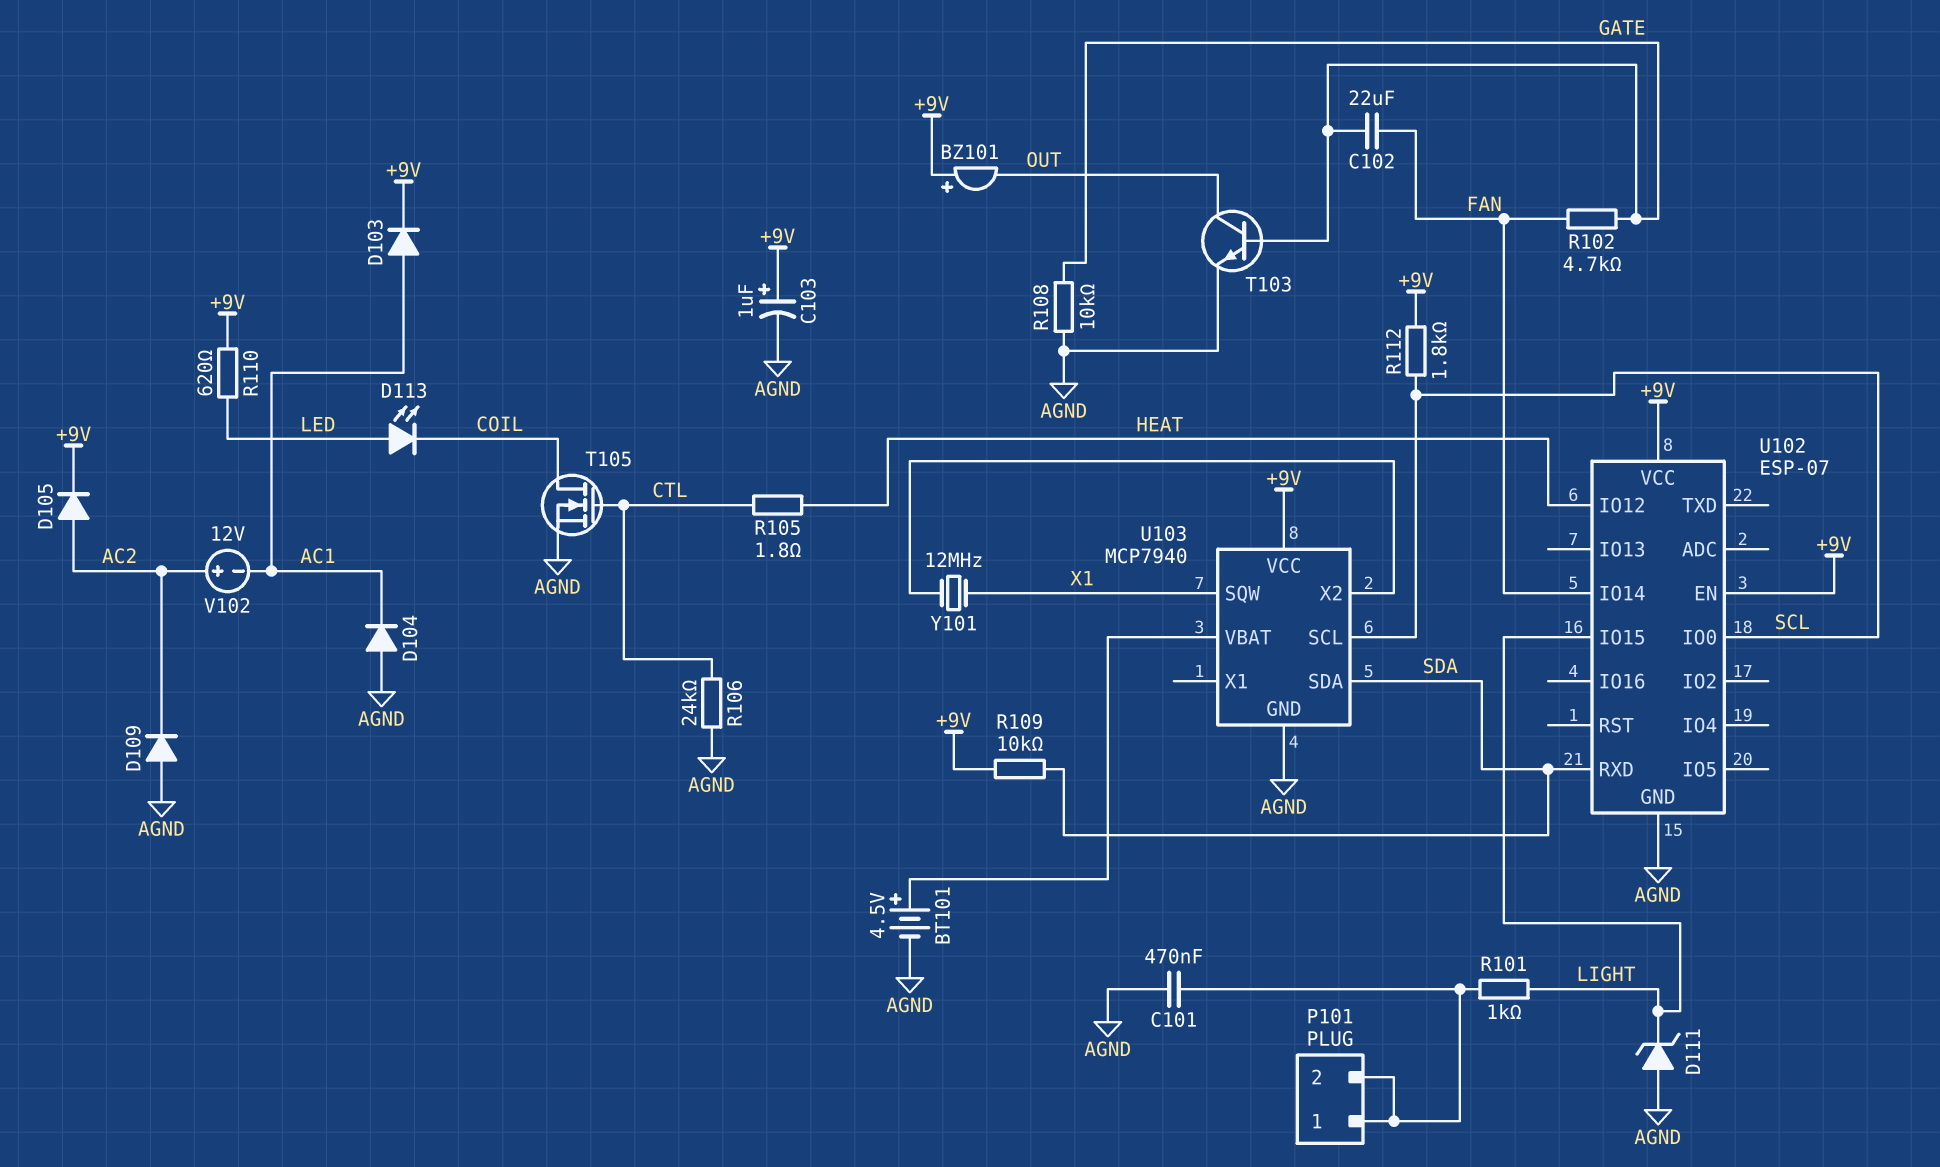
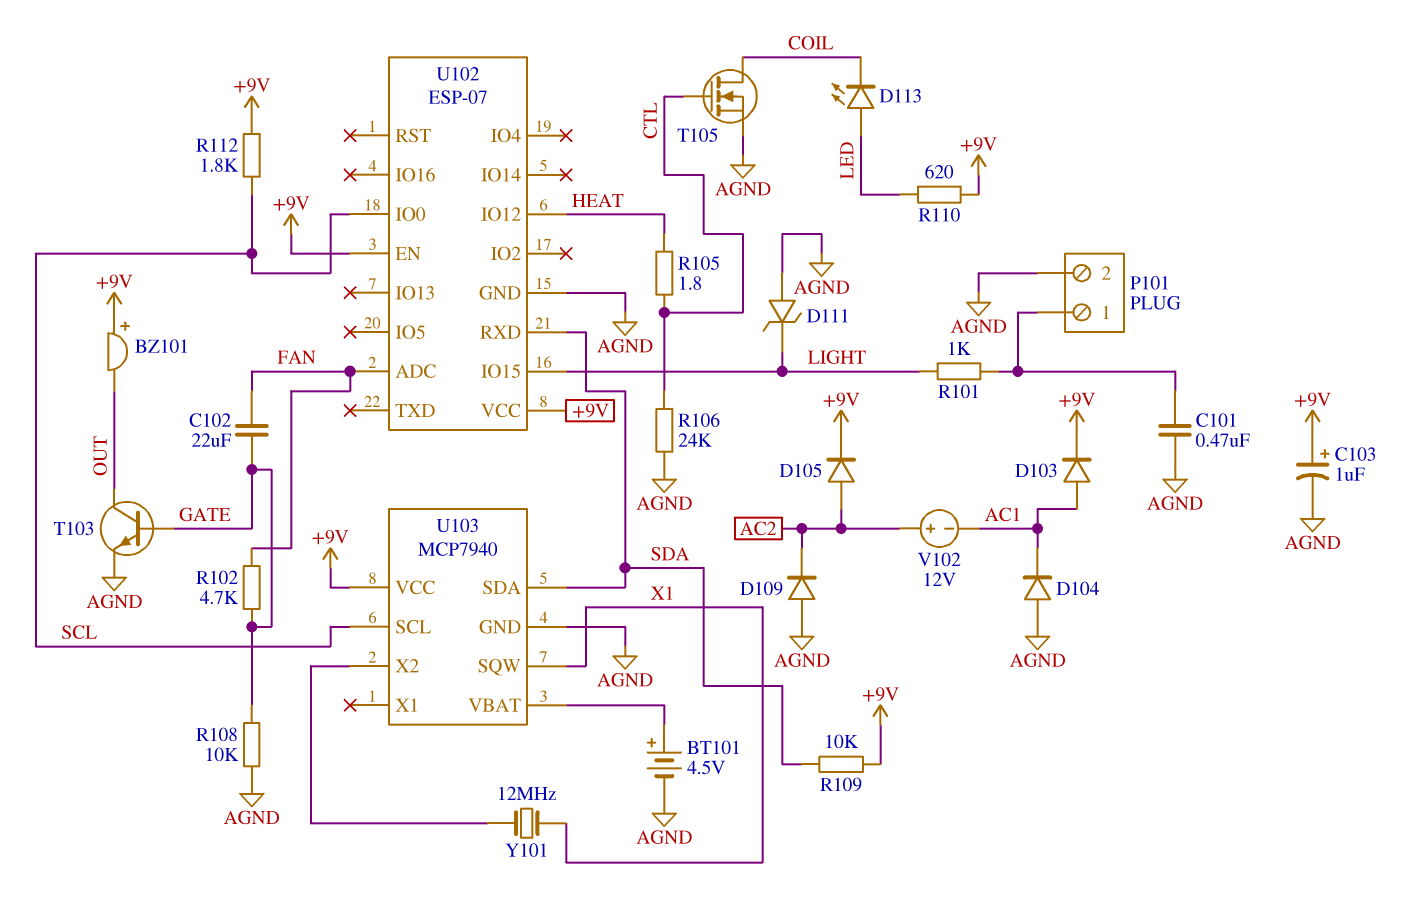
P101 pin 2: P101/1 -> AGND
U102 pin ADC: none -> FAN
U102 pin IO14: FAN -> none

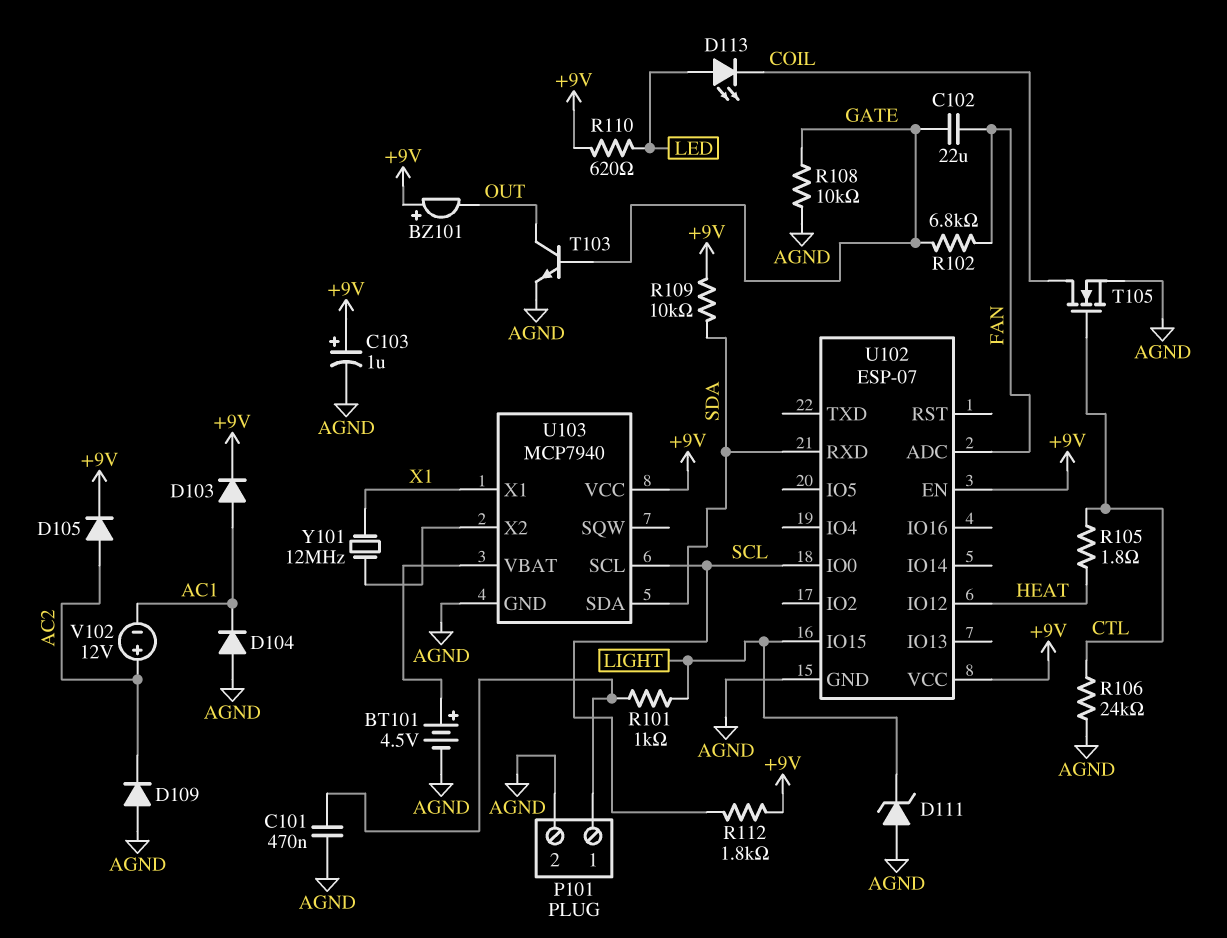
R102: 4.7k (FAN, GATE) -> 6.8k (FAN, GATE)
U103 pin SQW: X1 -> none
U103 pin X1: none -> X1

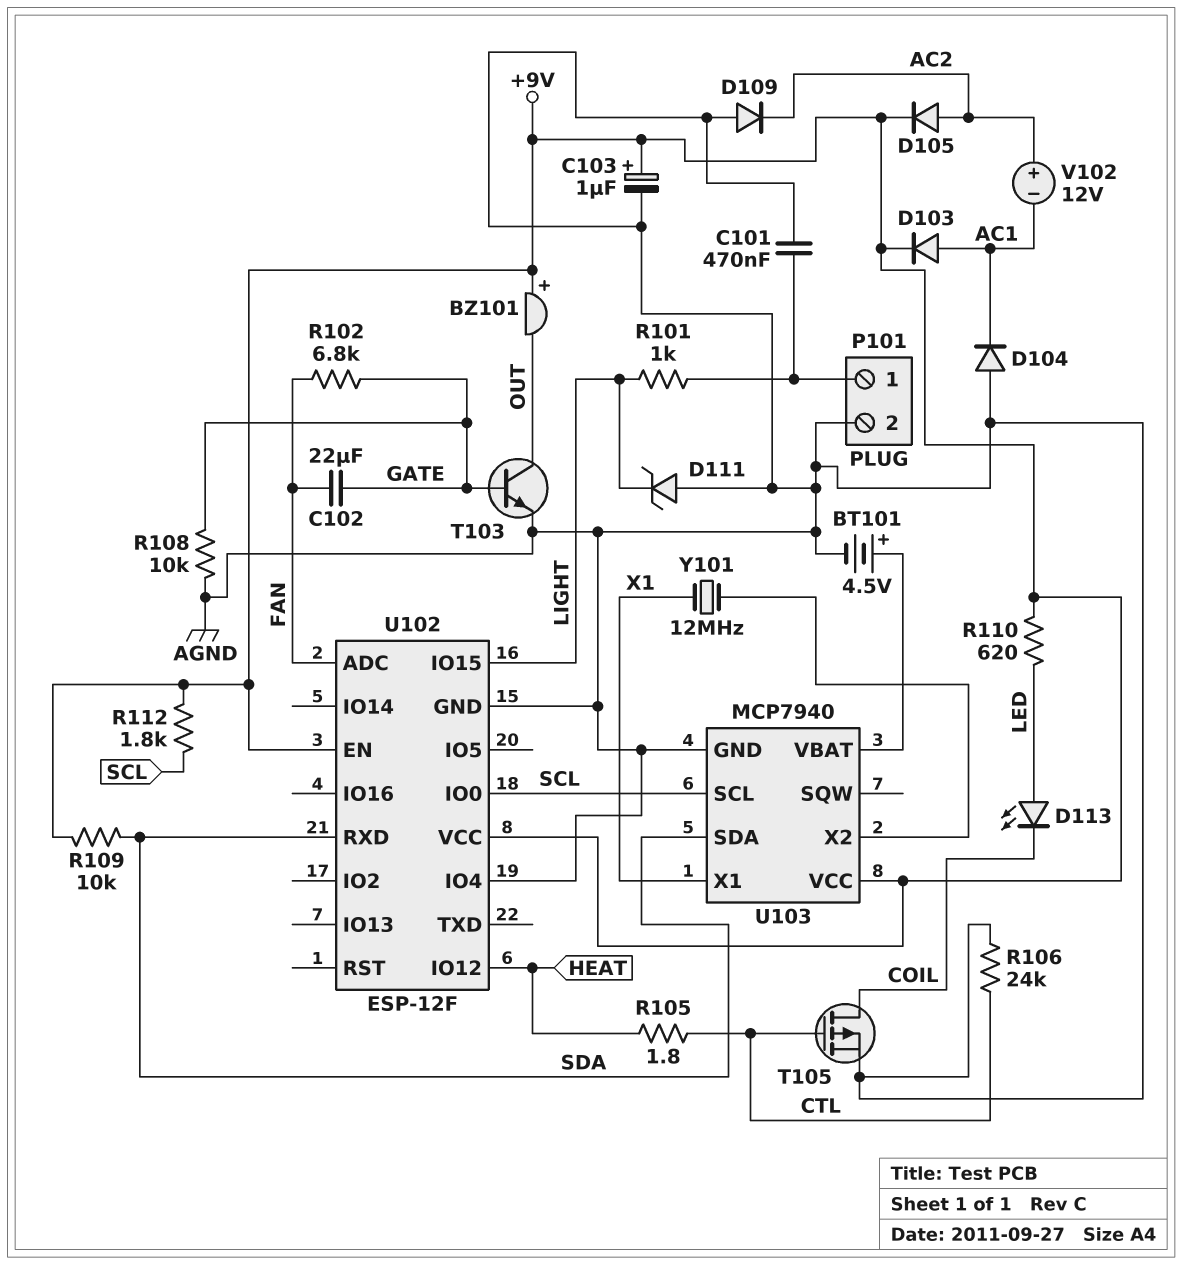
T105: NMOS (G CTL, D COIL, S AGND) -> PMOS (G CTL, D COIL, S AGND)
U102: ESP-07 -> ESP-12F
U102 pin IO4: none -> AGND

